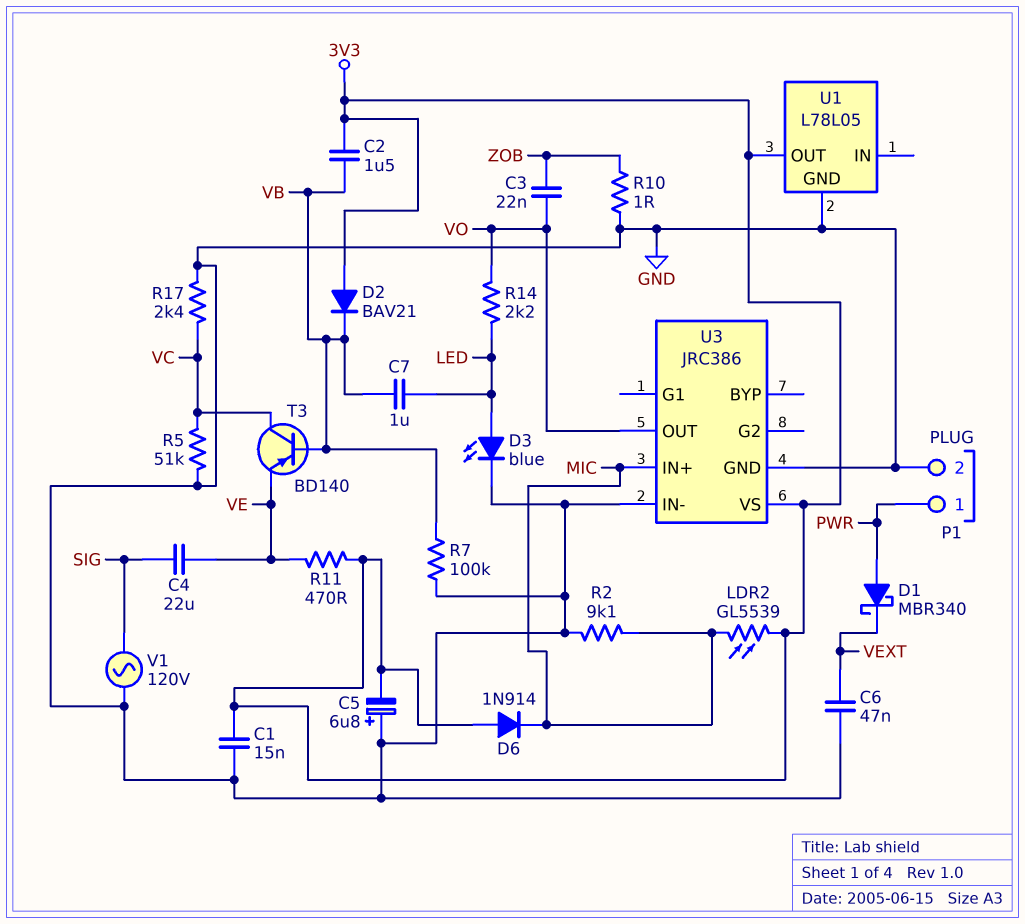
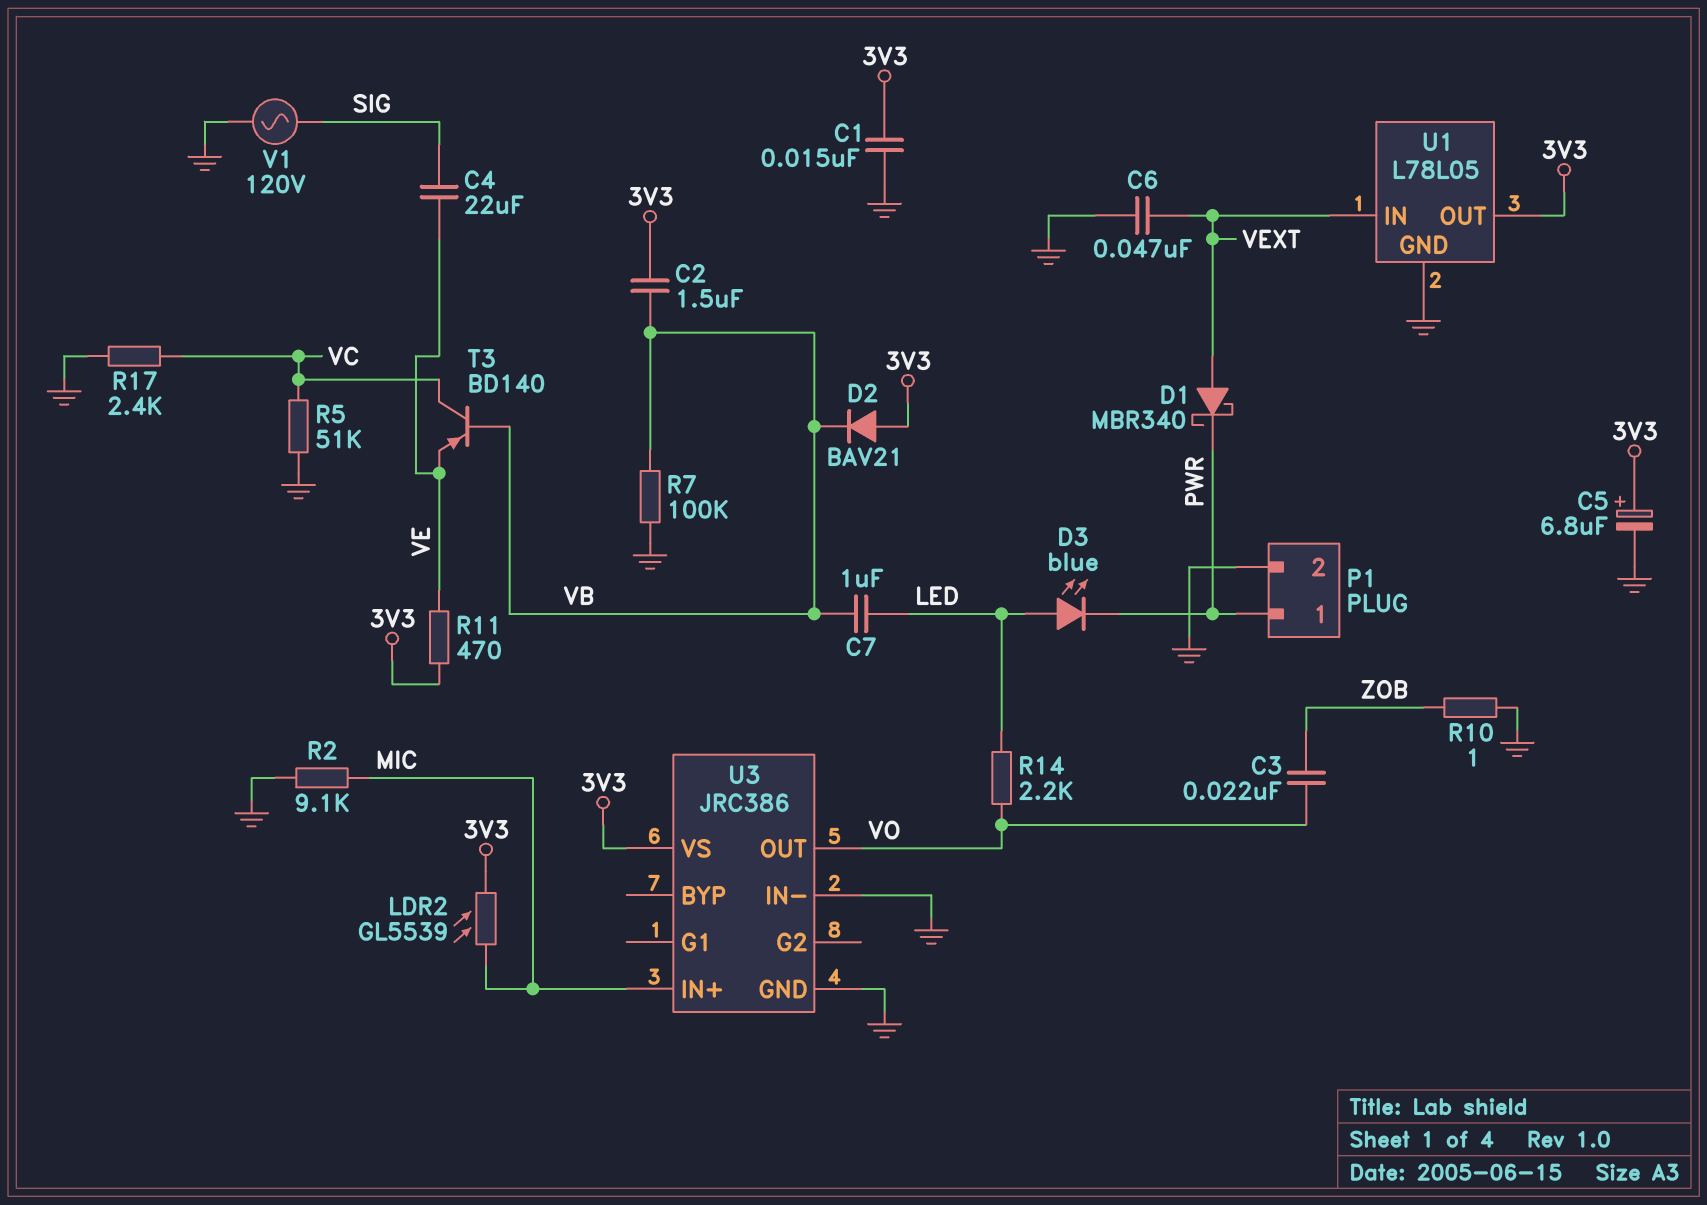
C5: 6.8uF (plus GND, minus 3V3) -> 6.8uF (plus 3V3, minus GND)
D1: schottky MBR340 (A PWR, K VEXT) -> schottky MBR340 (A VEXT, K PWR)
D3: LED blue (A LED, K GND) -> LED blue (A LED, K PWR)
D6: diode 1N914 (A 3V3, K MIC) -> none
U1 pin IN: none -> VEXT

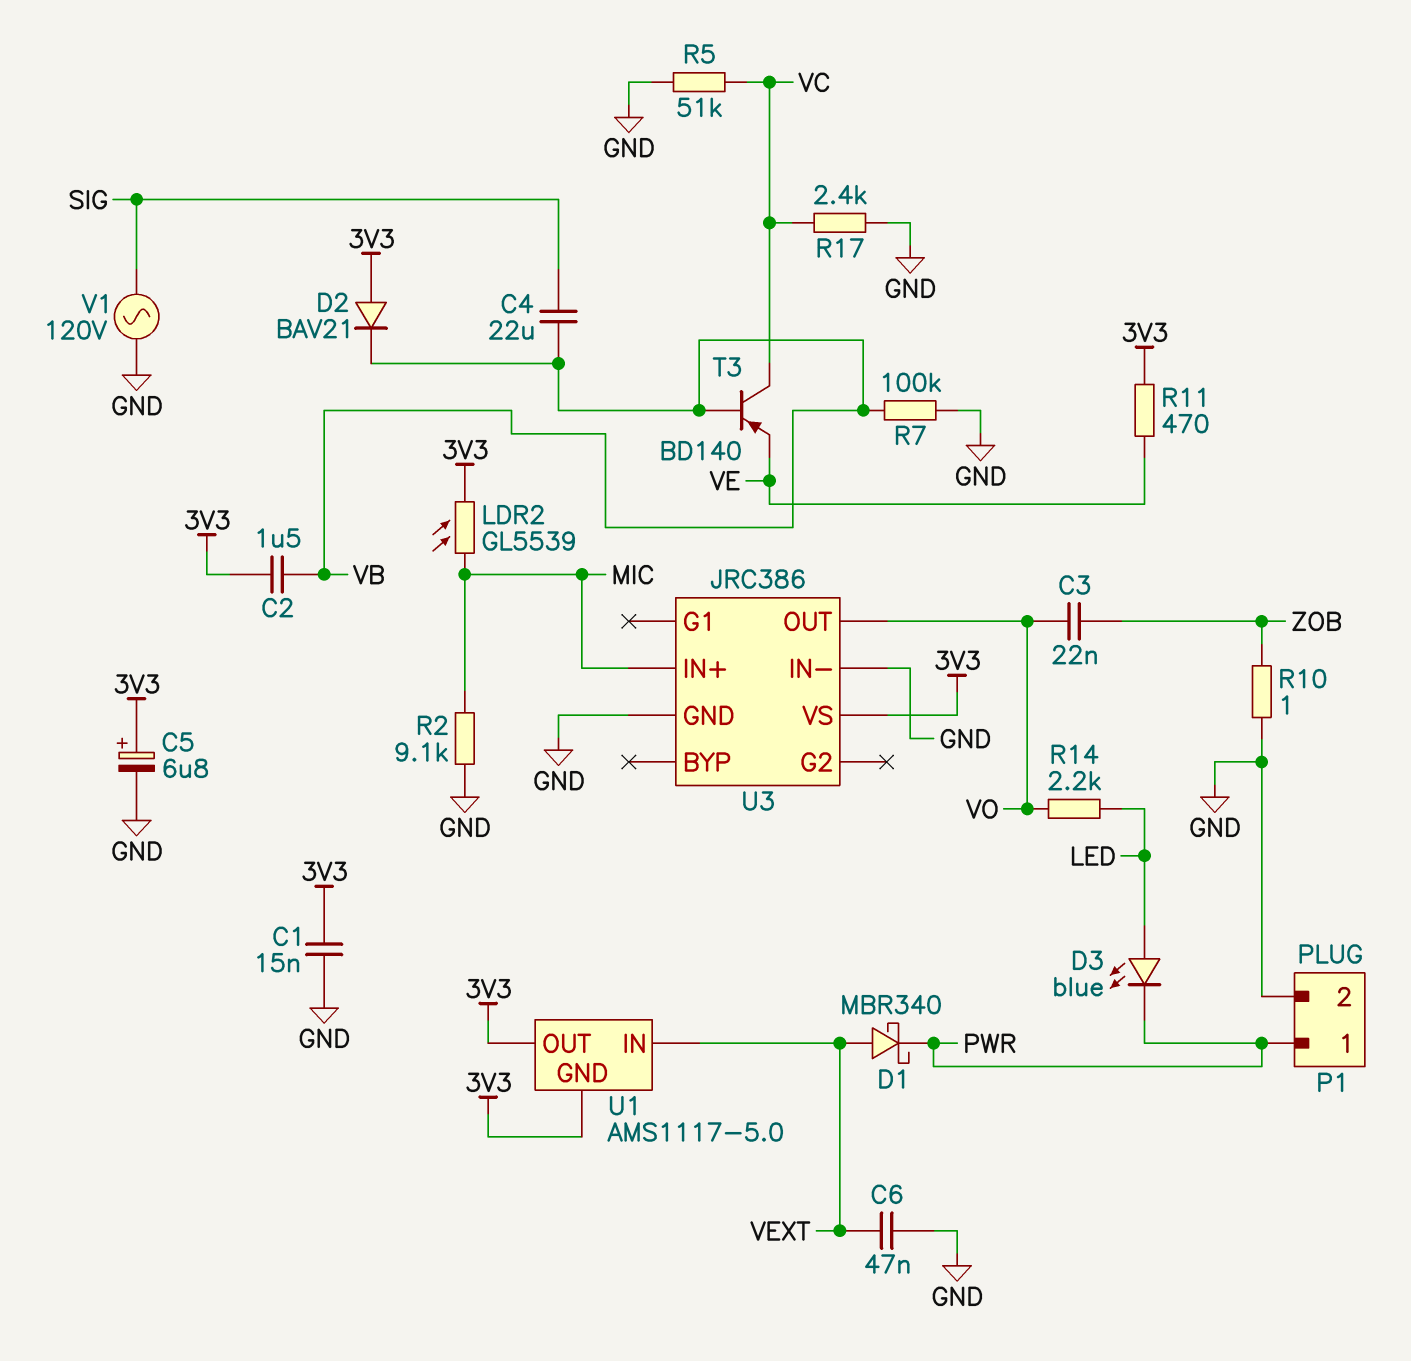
C4: 22uF (SIG, VE) -> 22uF (SIG, VB)
C7: 1uF (LED, VB) -> none
U1: L78L05 -> AMS1117-5.0
U1 pin GND: GND -> 3V3

